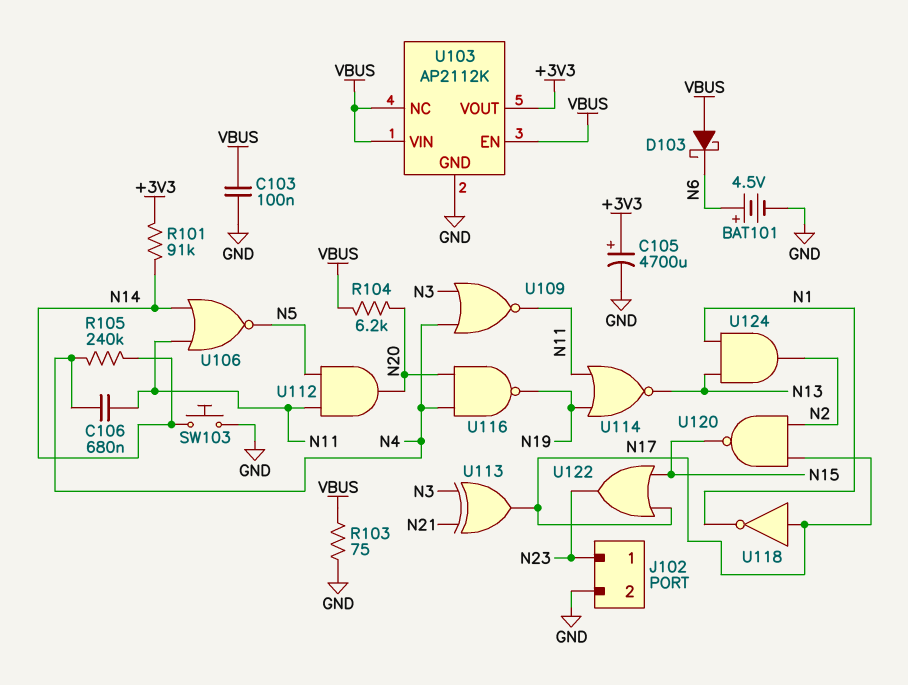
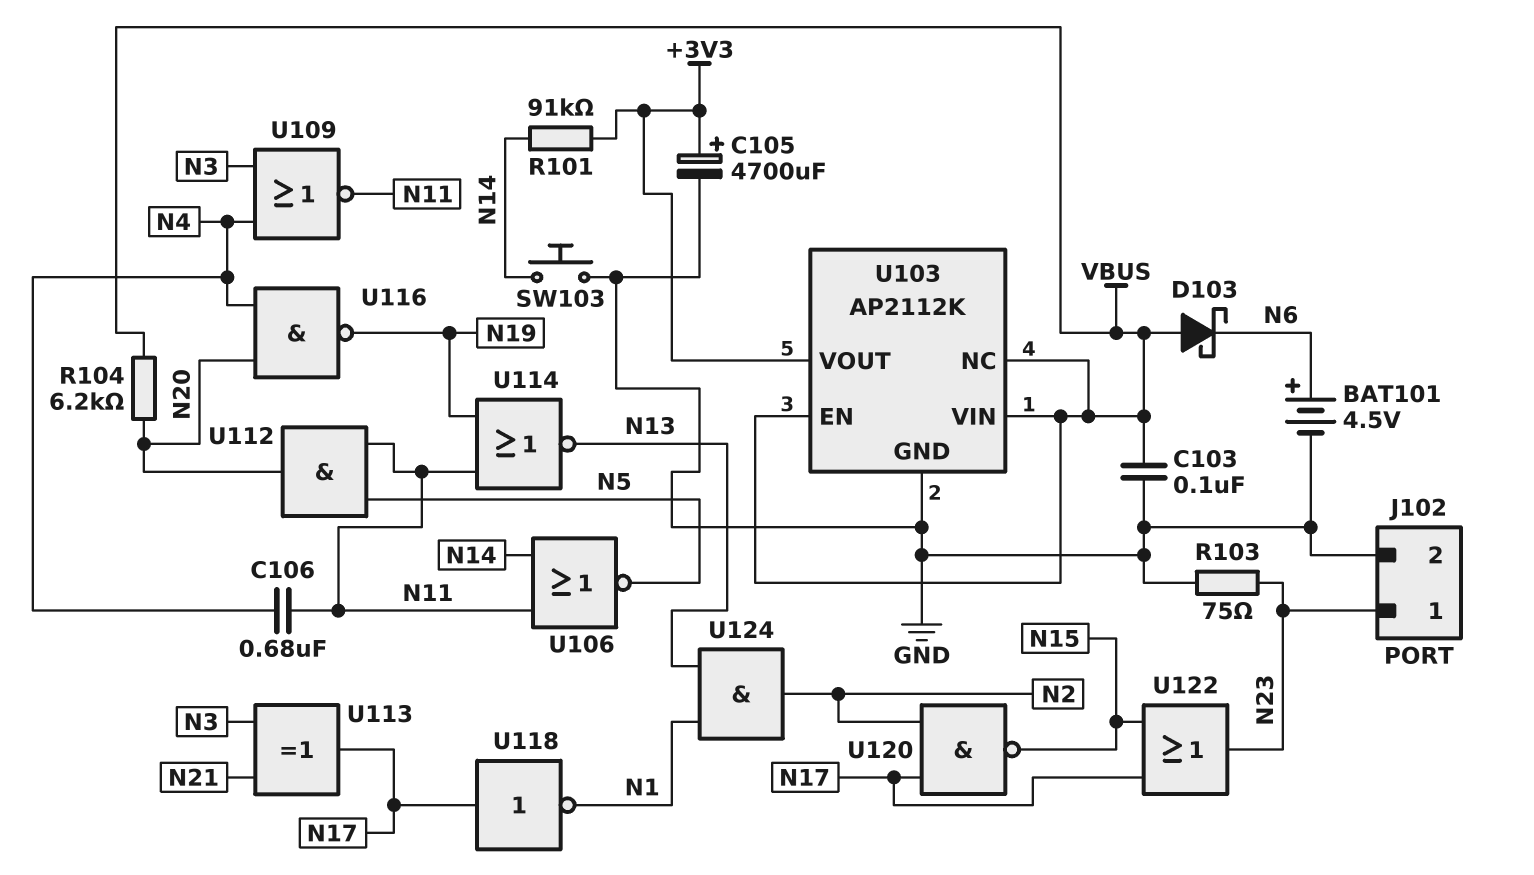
R103: 75 (GND, VBUS) -> 75 (GND, N23)
R105: 240k (N4, N14) -> none

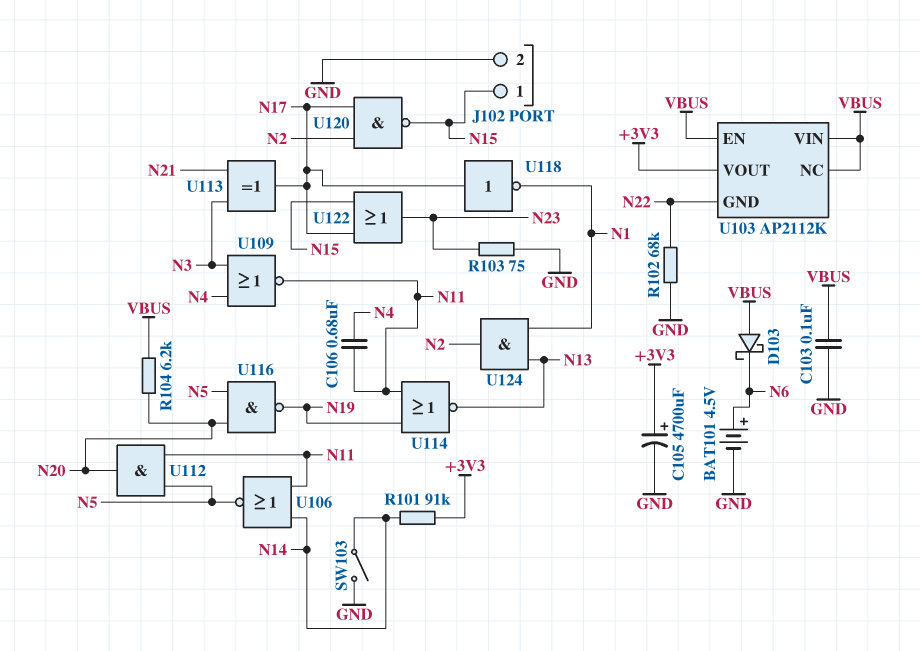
J102 pin 1: N23 -> N15
R102: none -> 68k (GND, N22)
SW103: button (GND, N14) -> switch (GND, N14)
U103 pin GND: GND -> N22
U116: NAND (in N4, in N20, out N19) -> NAND (in N5, in N20, out N19)

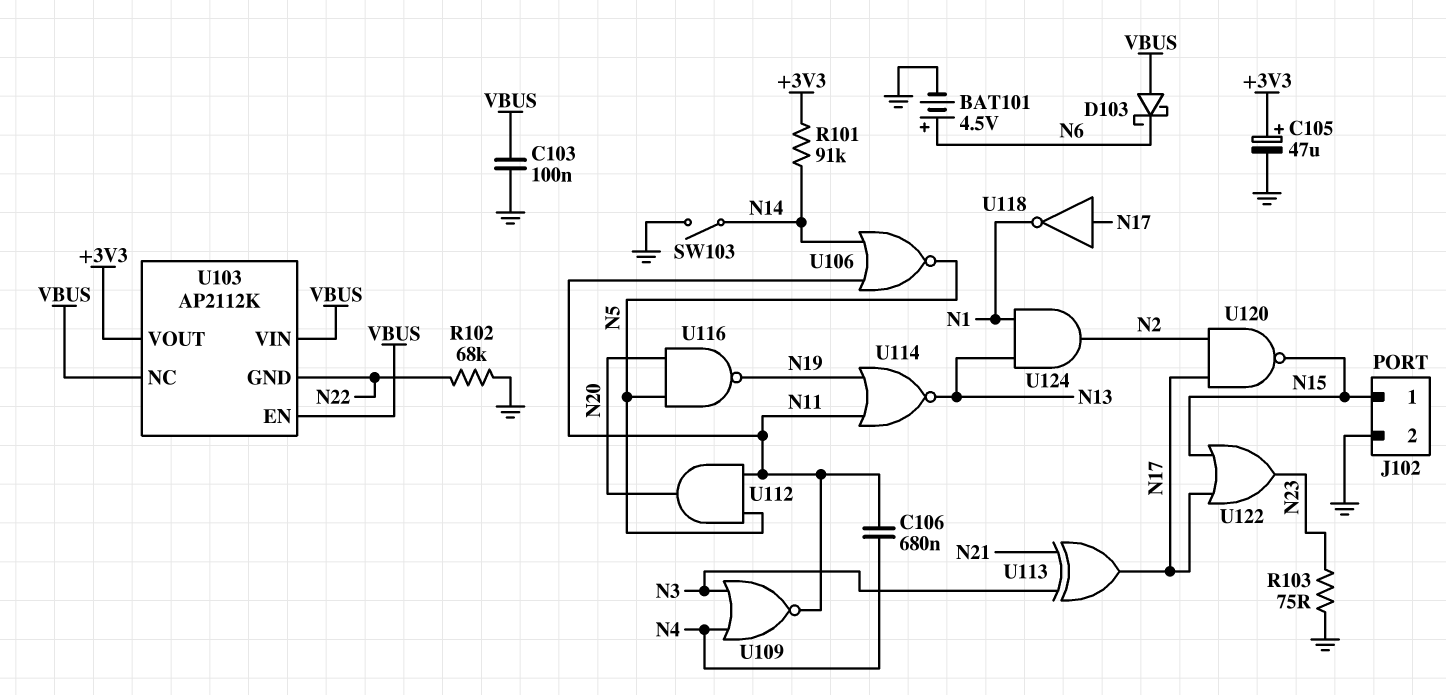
C105: 4700uF (plus +3V3, minus GND) -> 47uF (plus +3V3, minus GND)
R104: 6.2k (N20, VBUS) -> none

